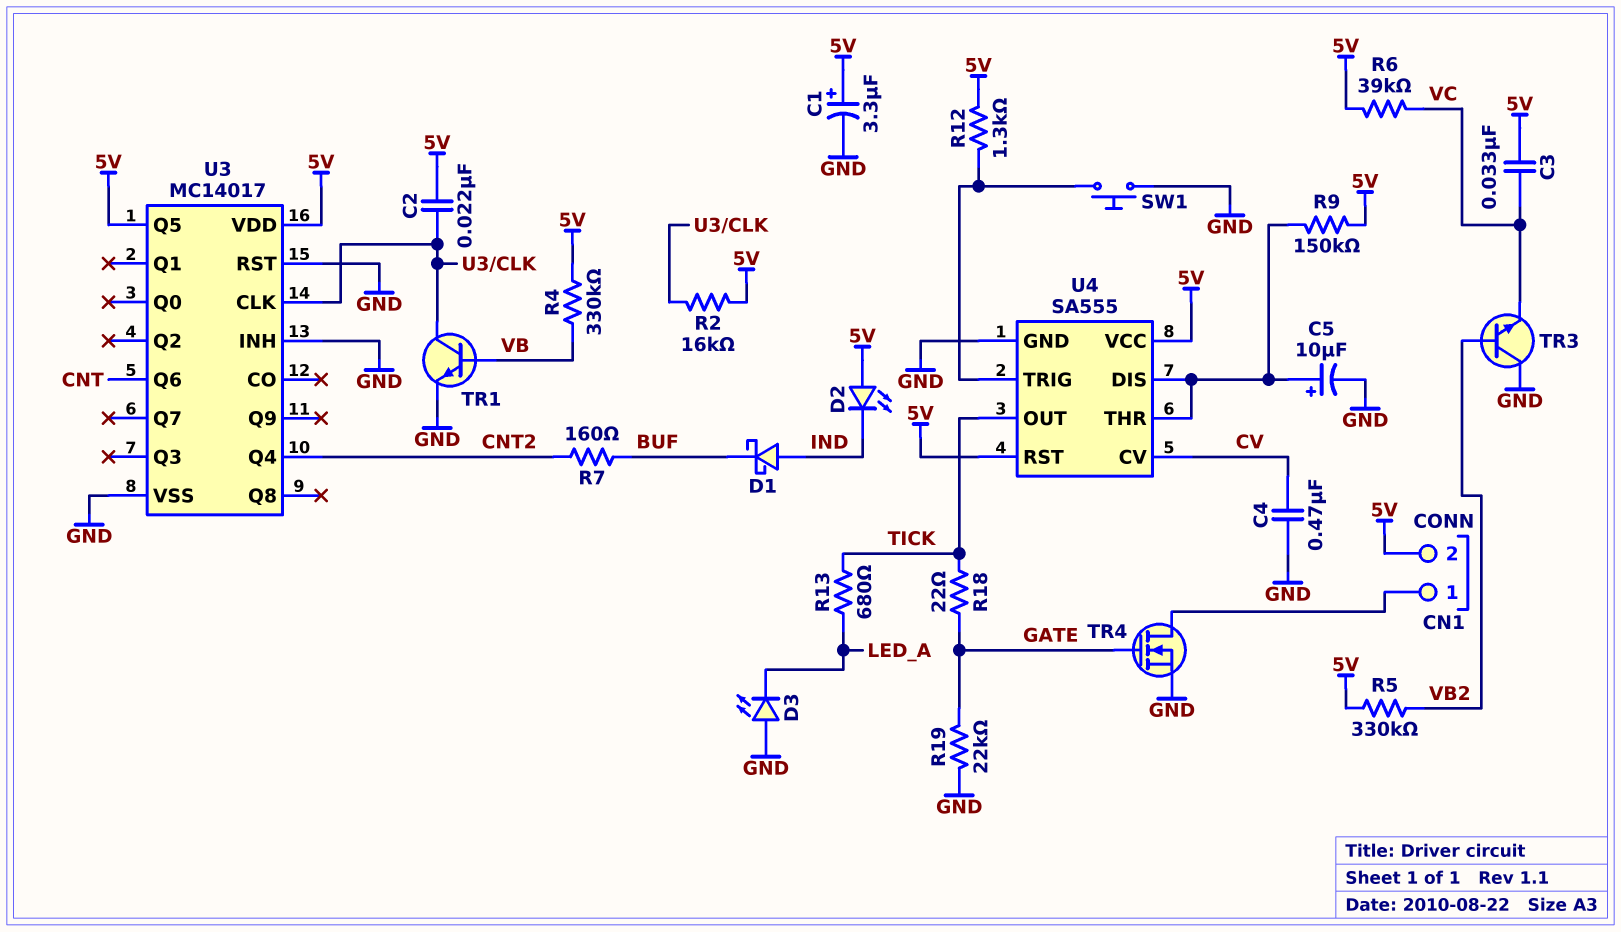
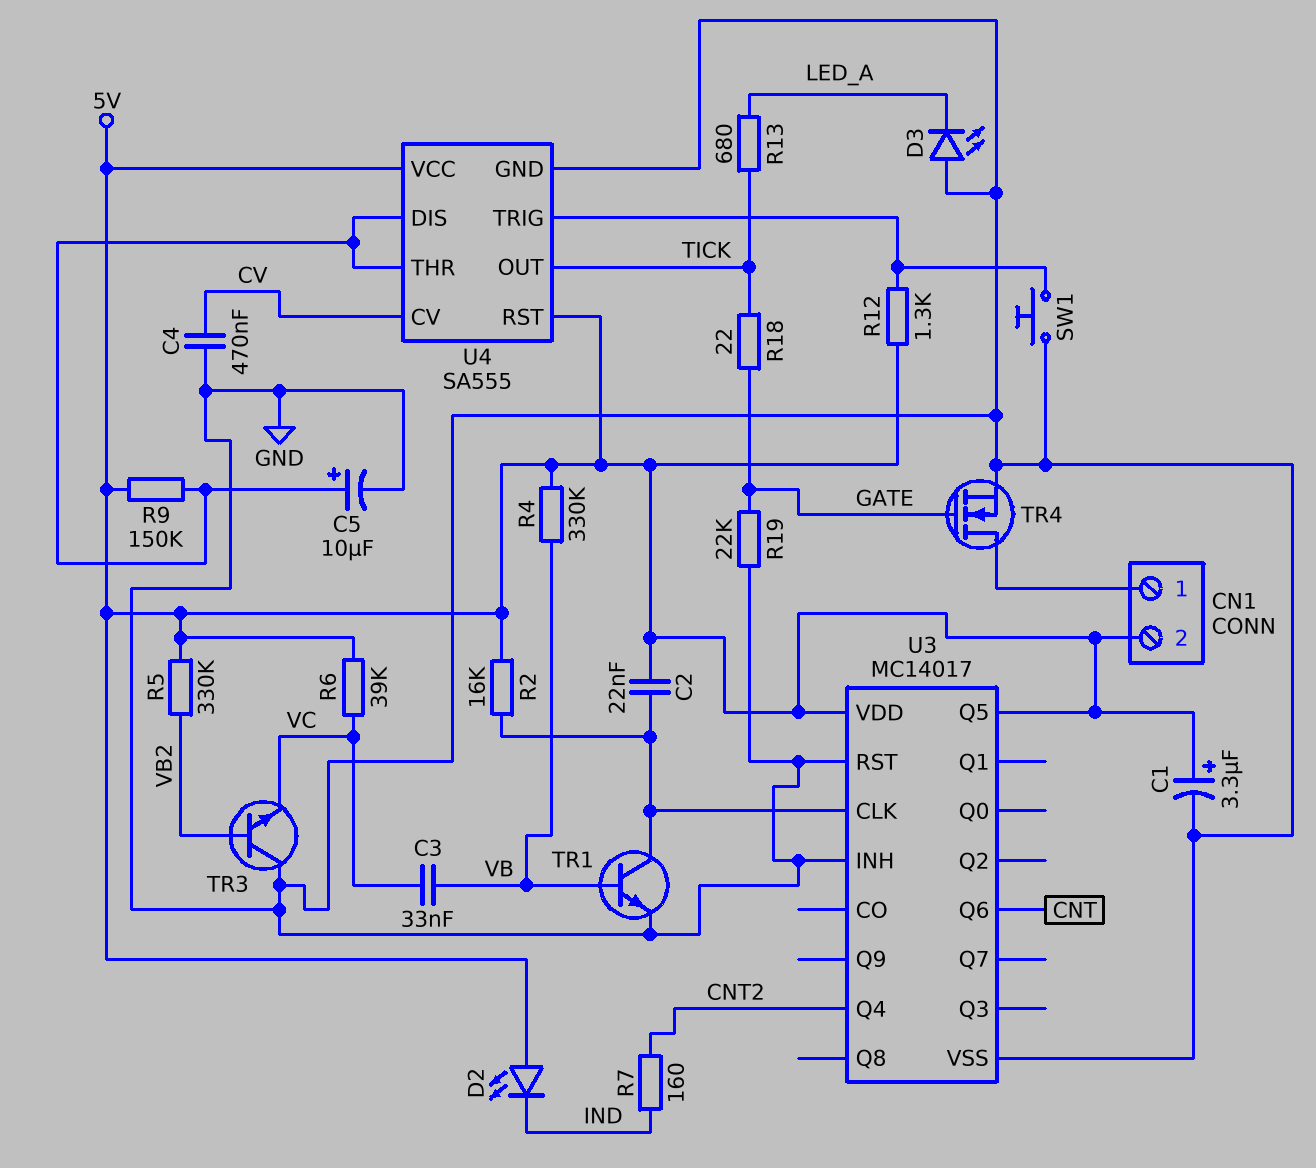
C3: 33nF (5V, VC) -> 33nF (VB, VC)
D1: schottky (A IND, K BUF) -> none
R7: 160 (BUF, CNT2) -> 160 (CNT2, IND)

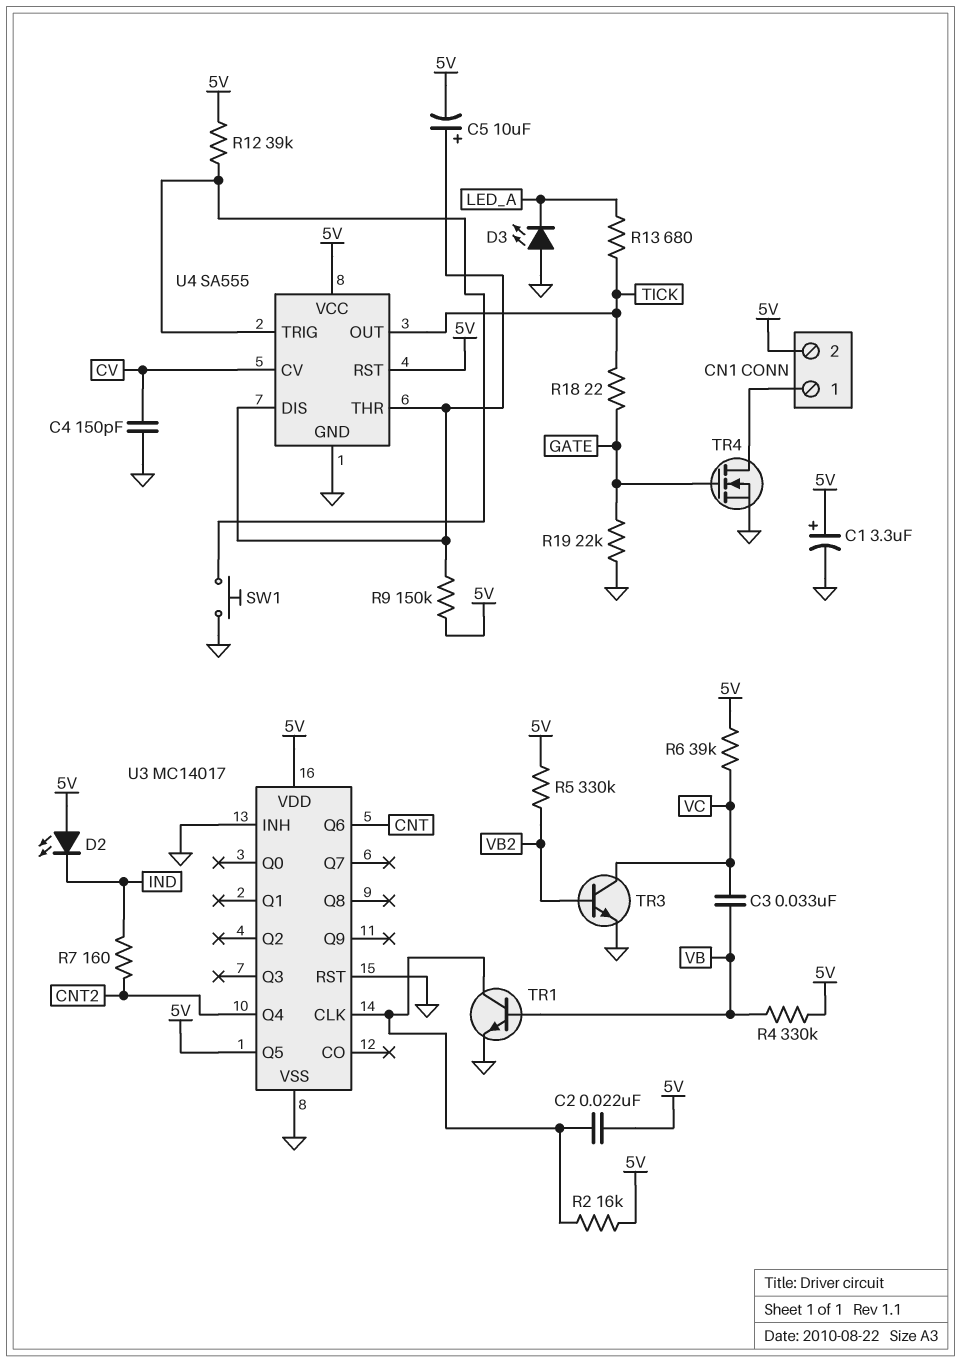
C4: 470nF (CV, GND) -> 150pF (CV, GND)
C5: 10uF (plus U4/DIS, minus GND) -> 10uF (plus U4/DIS, minus 5V)
R12: 1.3k (5V, U4/TRIG) -> 39k (5V, U4/TRIG)
TR3: NPN (B VB2, C GND, E VC) -> NPN (B VB2, C VC, E GND)

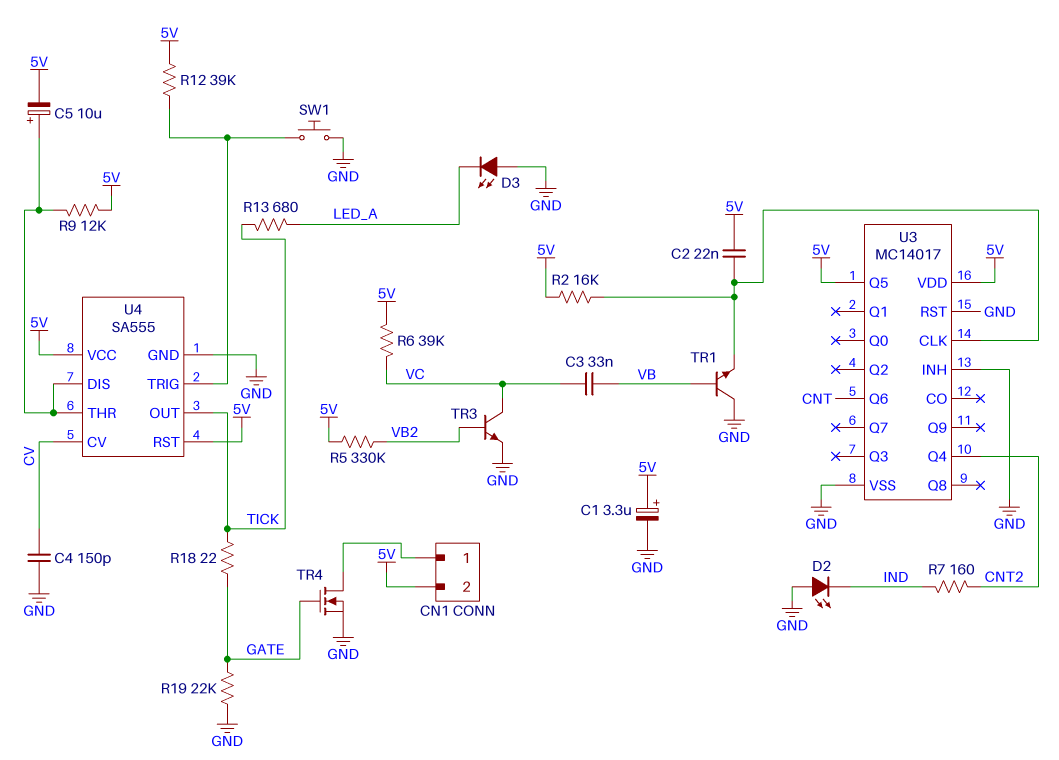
D2: LED (A 5V, K IND) -> LED (A GND, K IND)
R4: 330k (5V, VB) -> none
R9: 150k (5V, U4/DIS) -> 12k (5V, U4/DIS)
TR1: NPN (B VB, C U3/CLK, E GND) -> NPN (B VB, C GND, E U3/CLK)

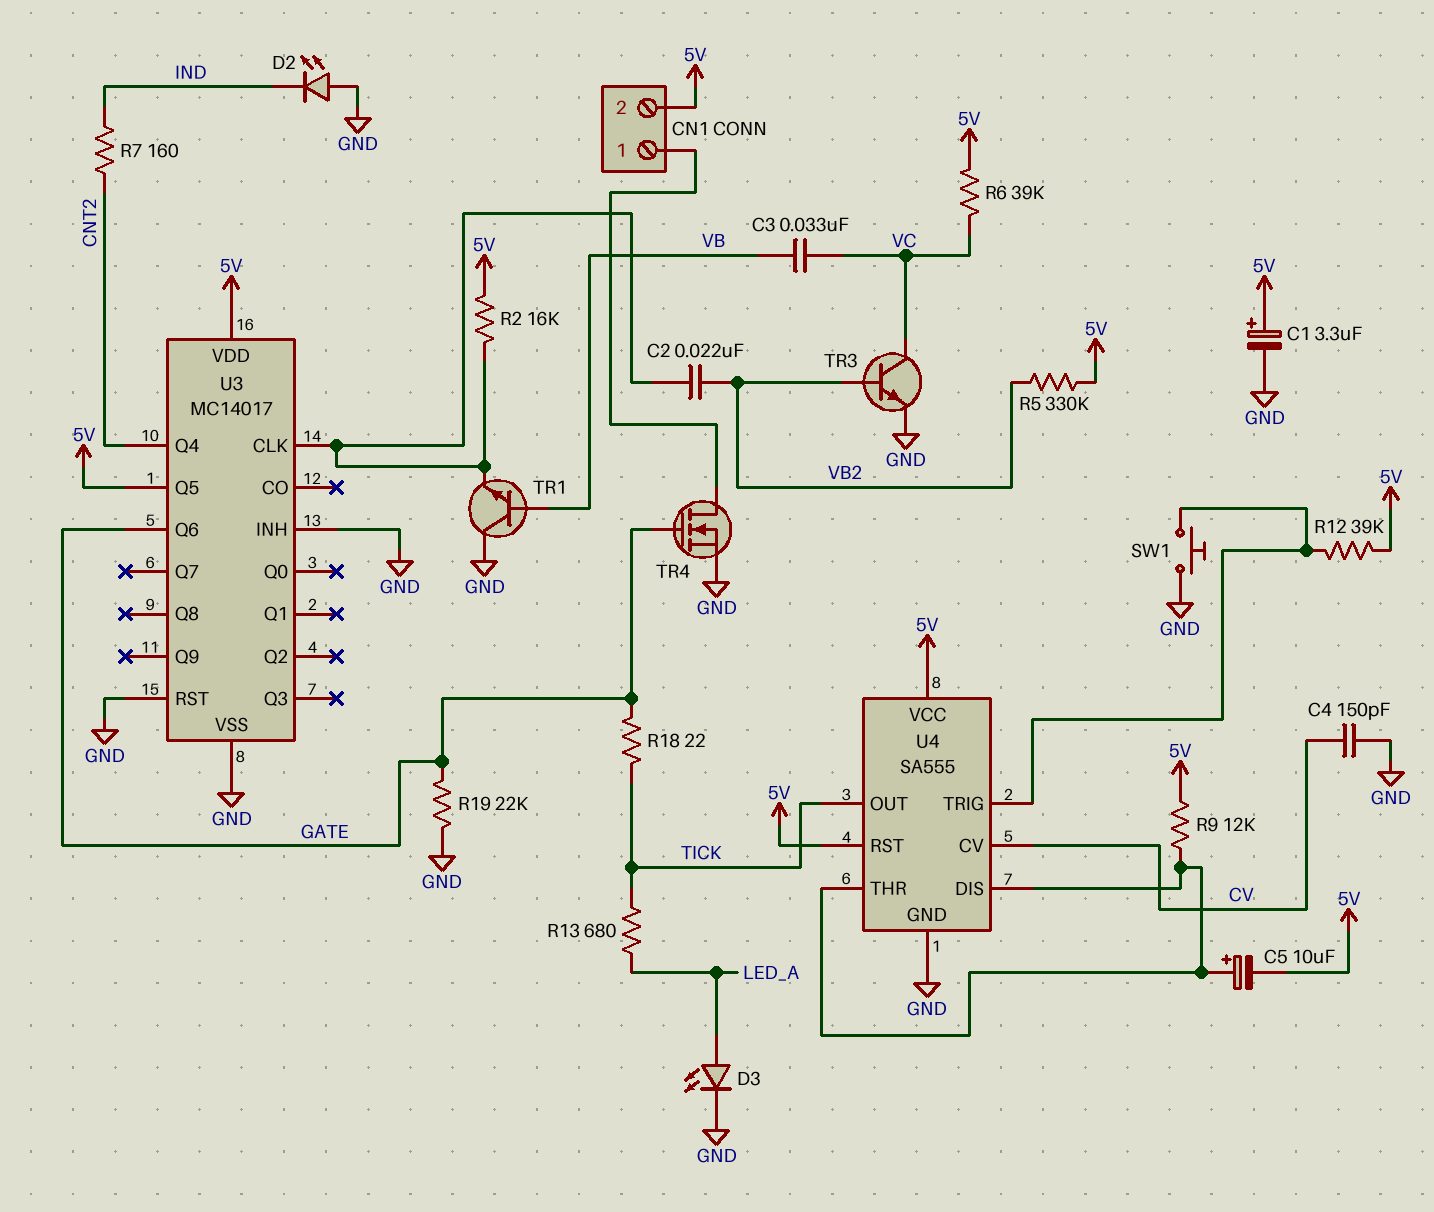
C2: 22nF (5V, U3/CLK) -> 22nF (U3/CLK, VB2)
D3: LED (A GND, K LED_A) -> LED (A LED_A, K GND)
U3 pin Q6: CNT -> GATE

